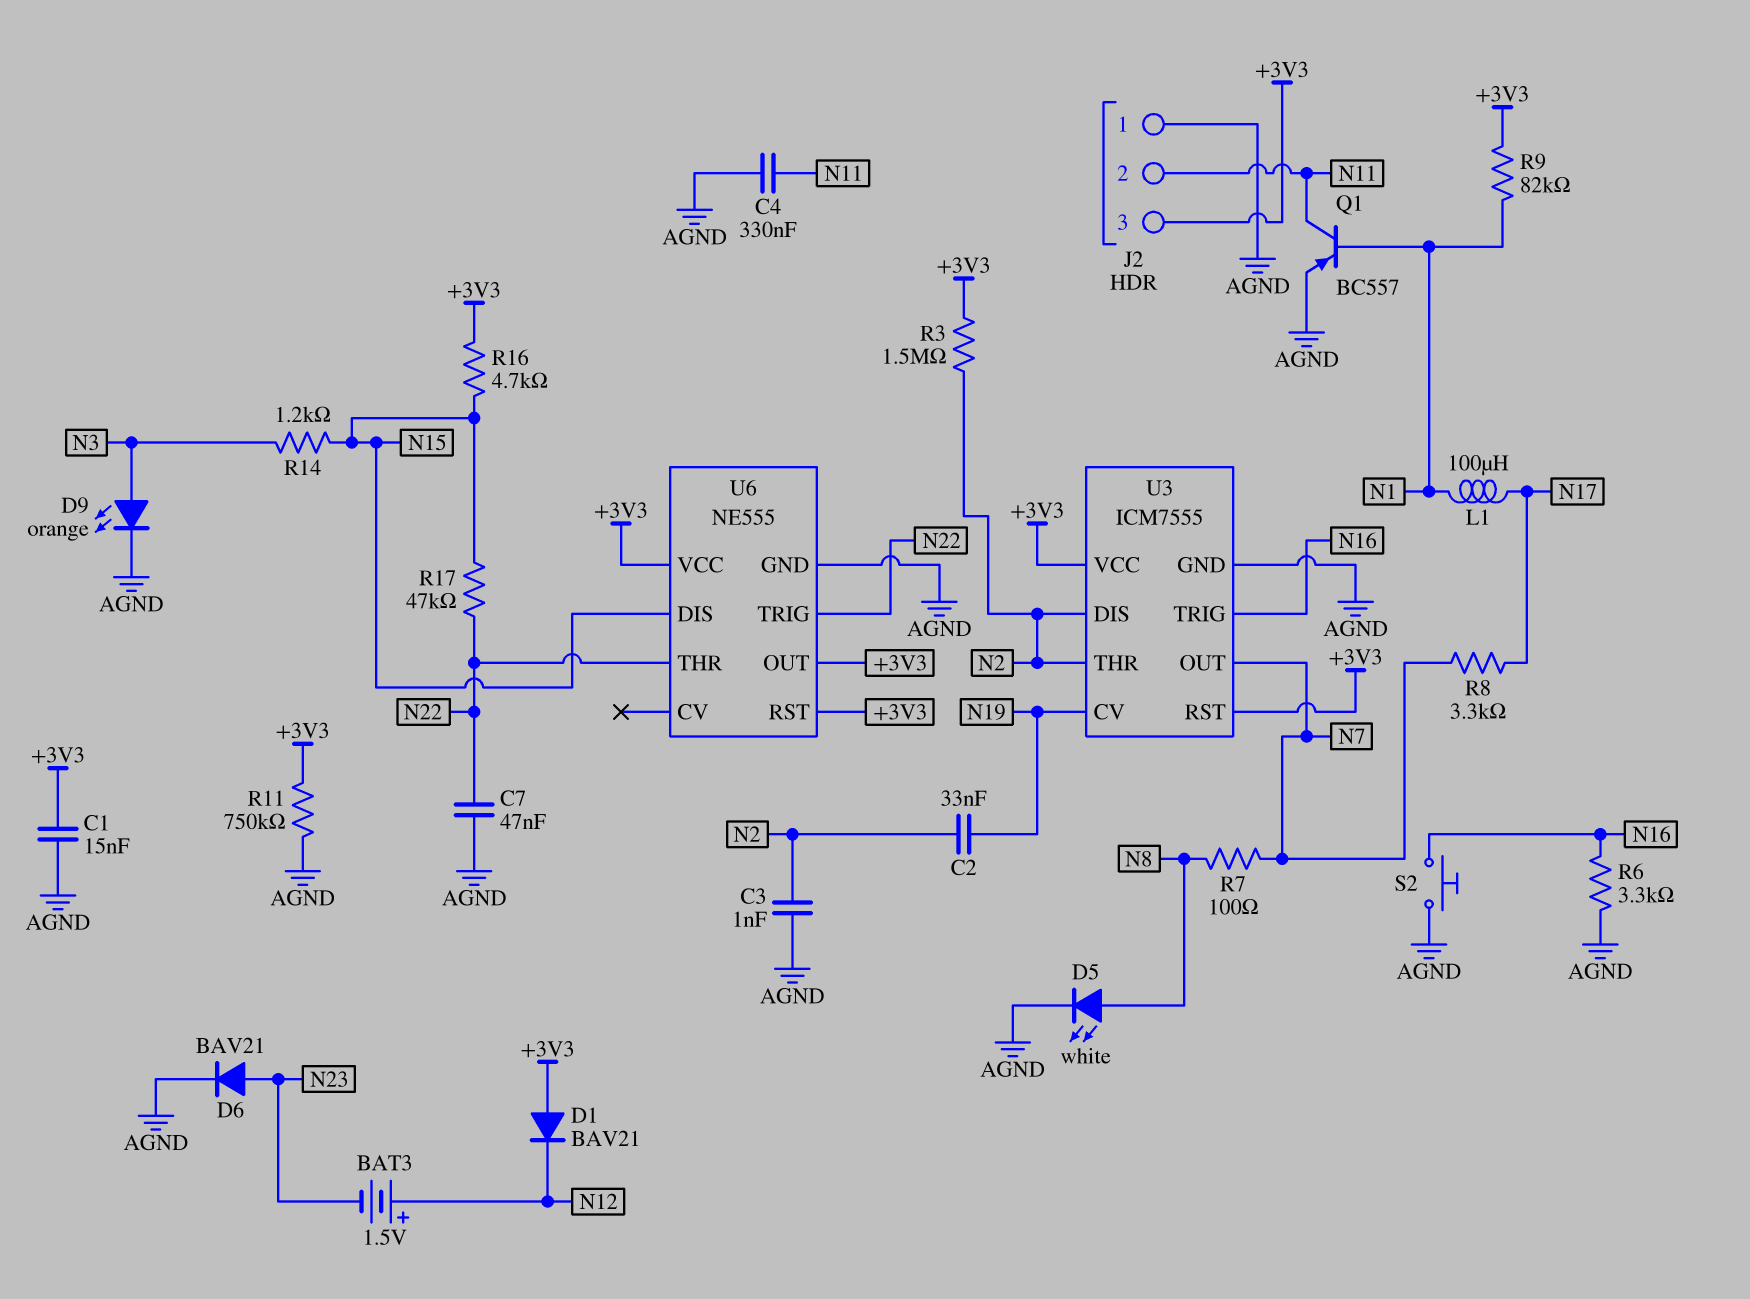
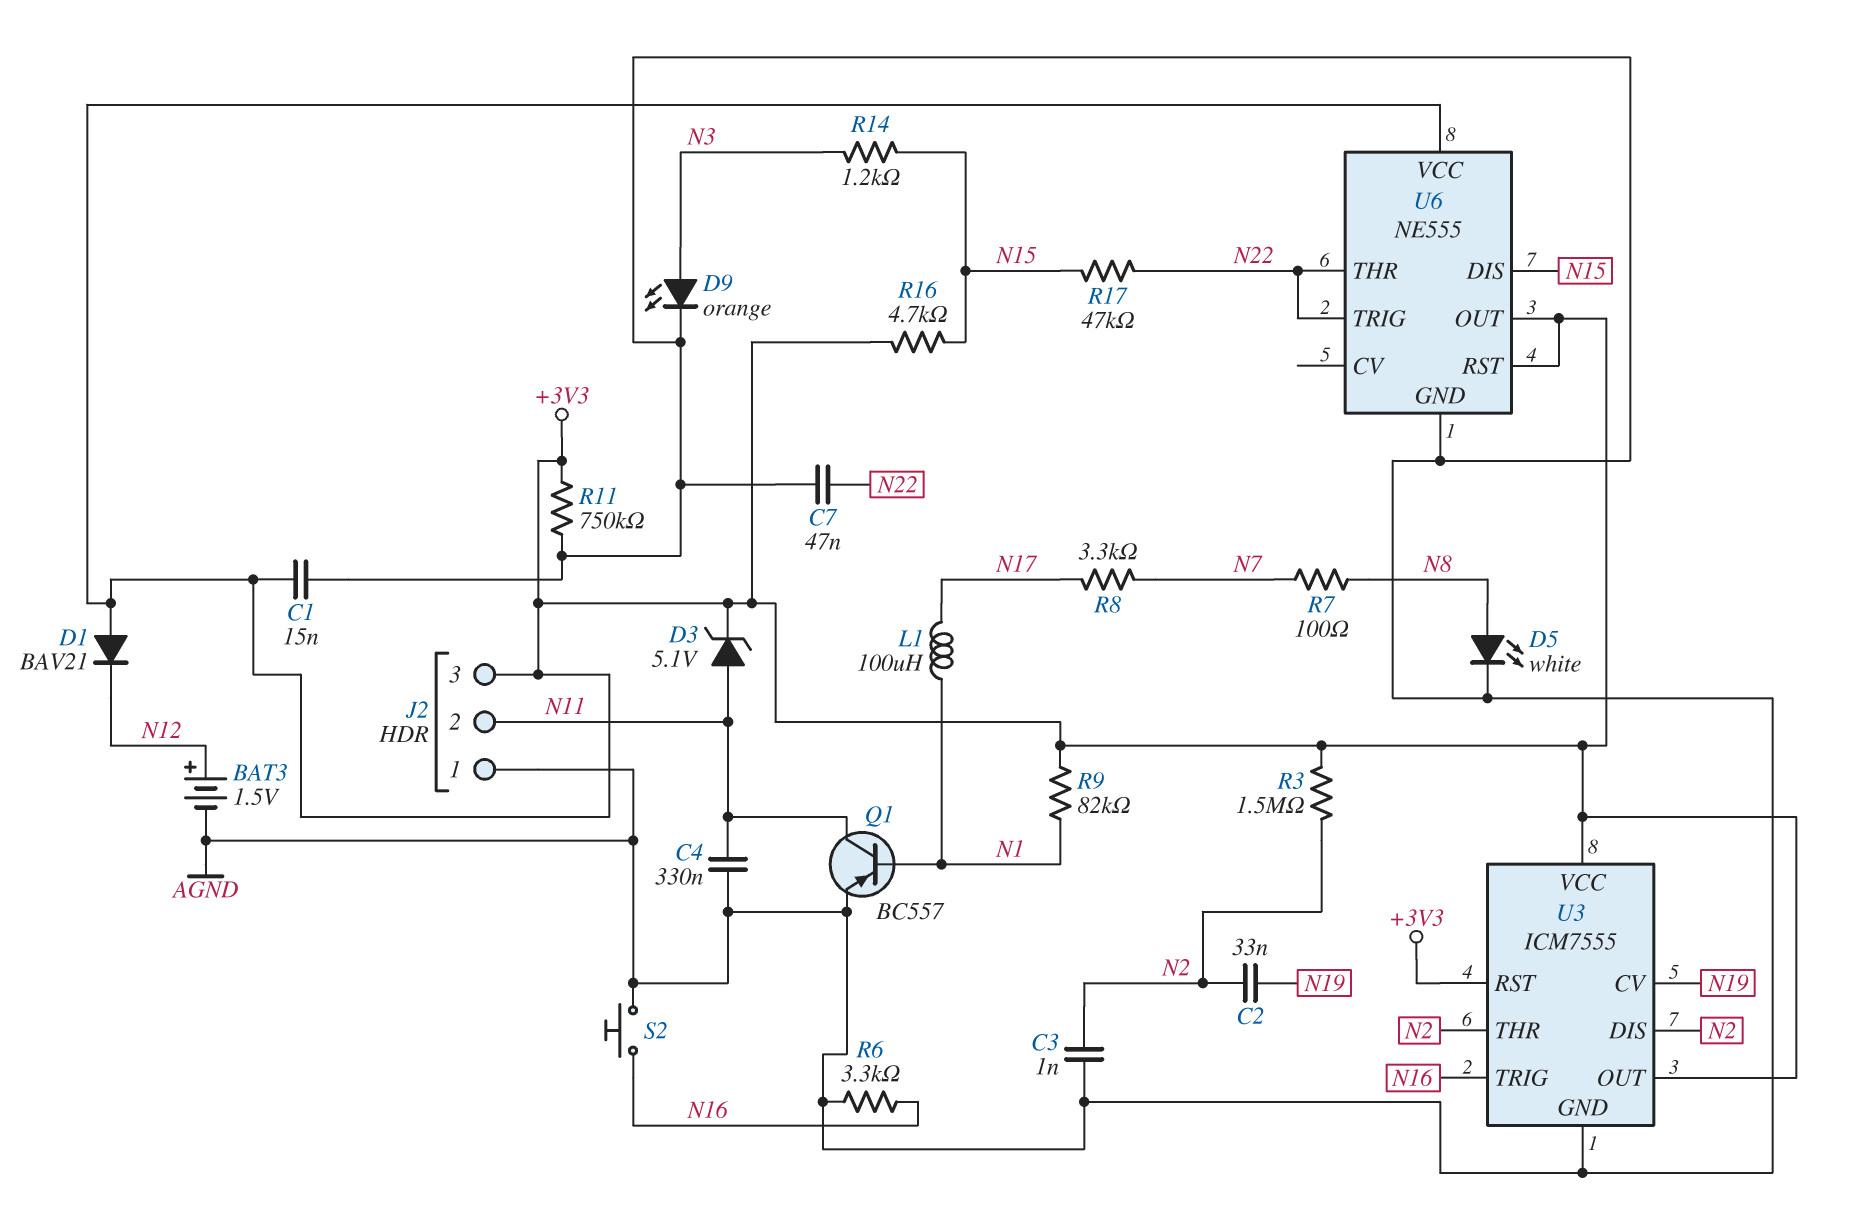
BAT3: 1.5V (plus N12, minus N23) -> 1.5V (plus N12, minus AGND)
D3: none -> zener 5.1V (A N11, K +3V3)
D6: diode BAV21 (A N23, K AGND) -> none
U3 pin OUT: N7 -> +3V3

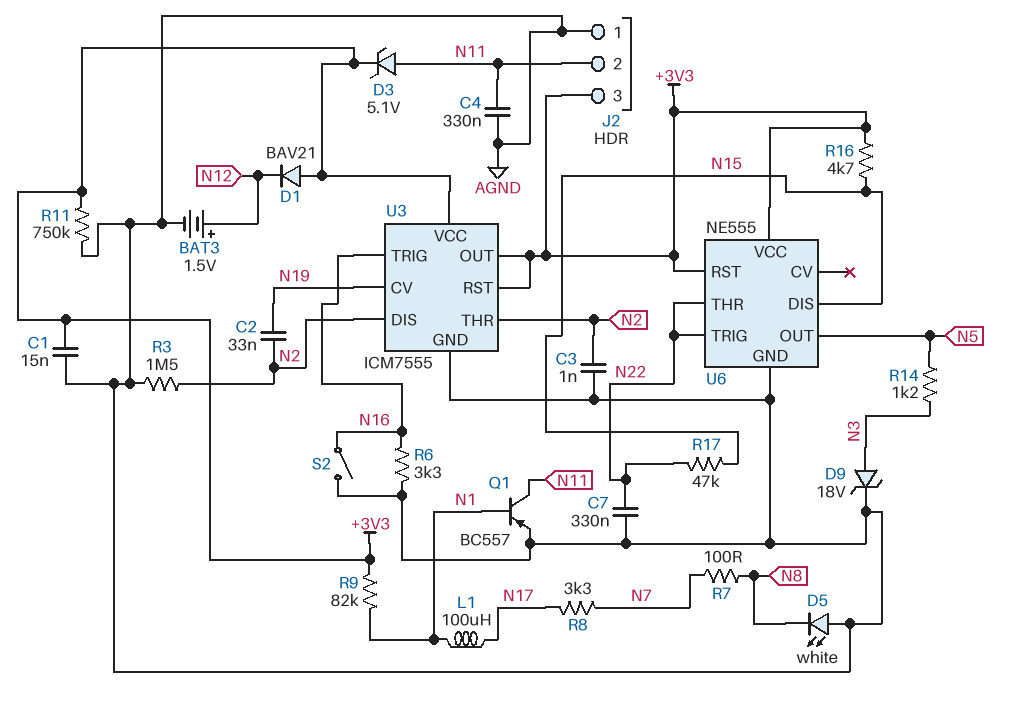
C7: 47nF (AGND, N22) -> 330nF (AGND, N22)
D5: LED white (A N8, K AGND) -> LED white (A AGND, K N8)
D9: LED orange (A N3, K AGND) -> zener 18V (A N3, K AGND)
R3: 1.5M (+3V3, N2) -> 1.5M (AGND, N2)
R14: 1.2k (N3, N15) -> 1.2k (N3, N5)
S2: button (AGND, N16) -> switch (AGND, N16)
U6 pin OUT: +3V3 -> N5

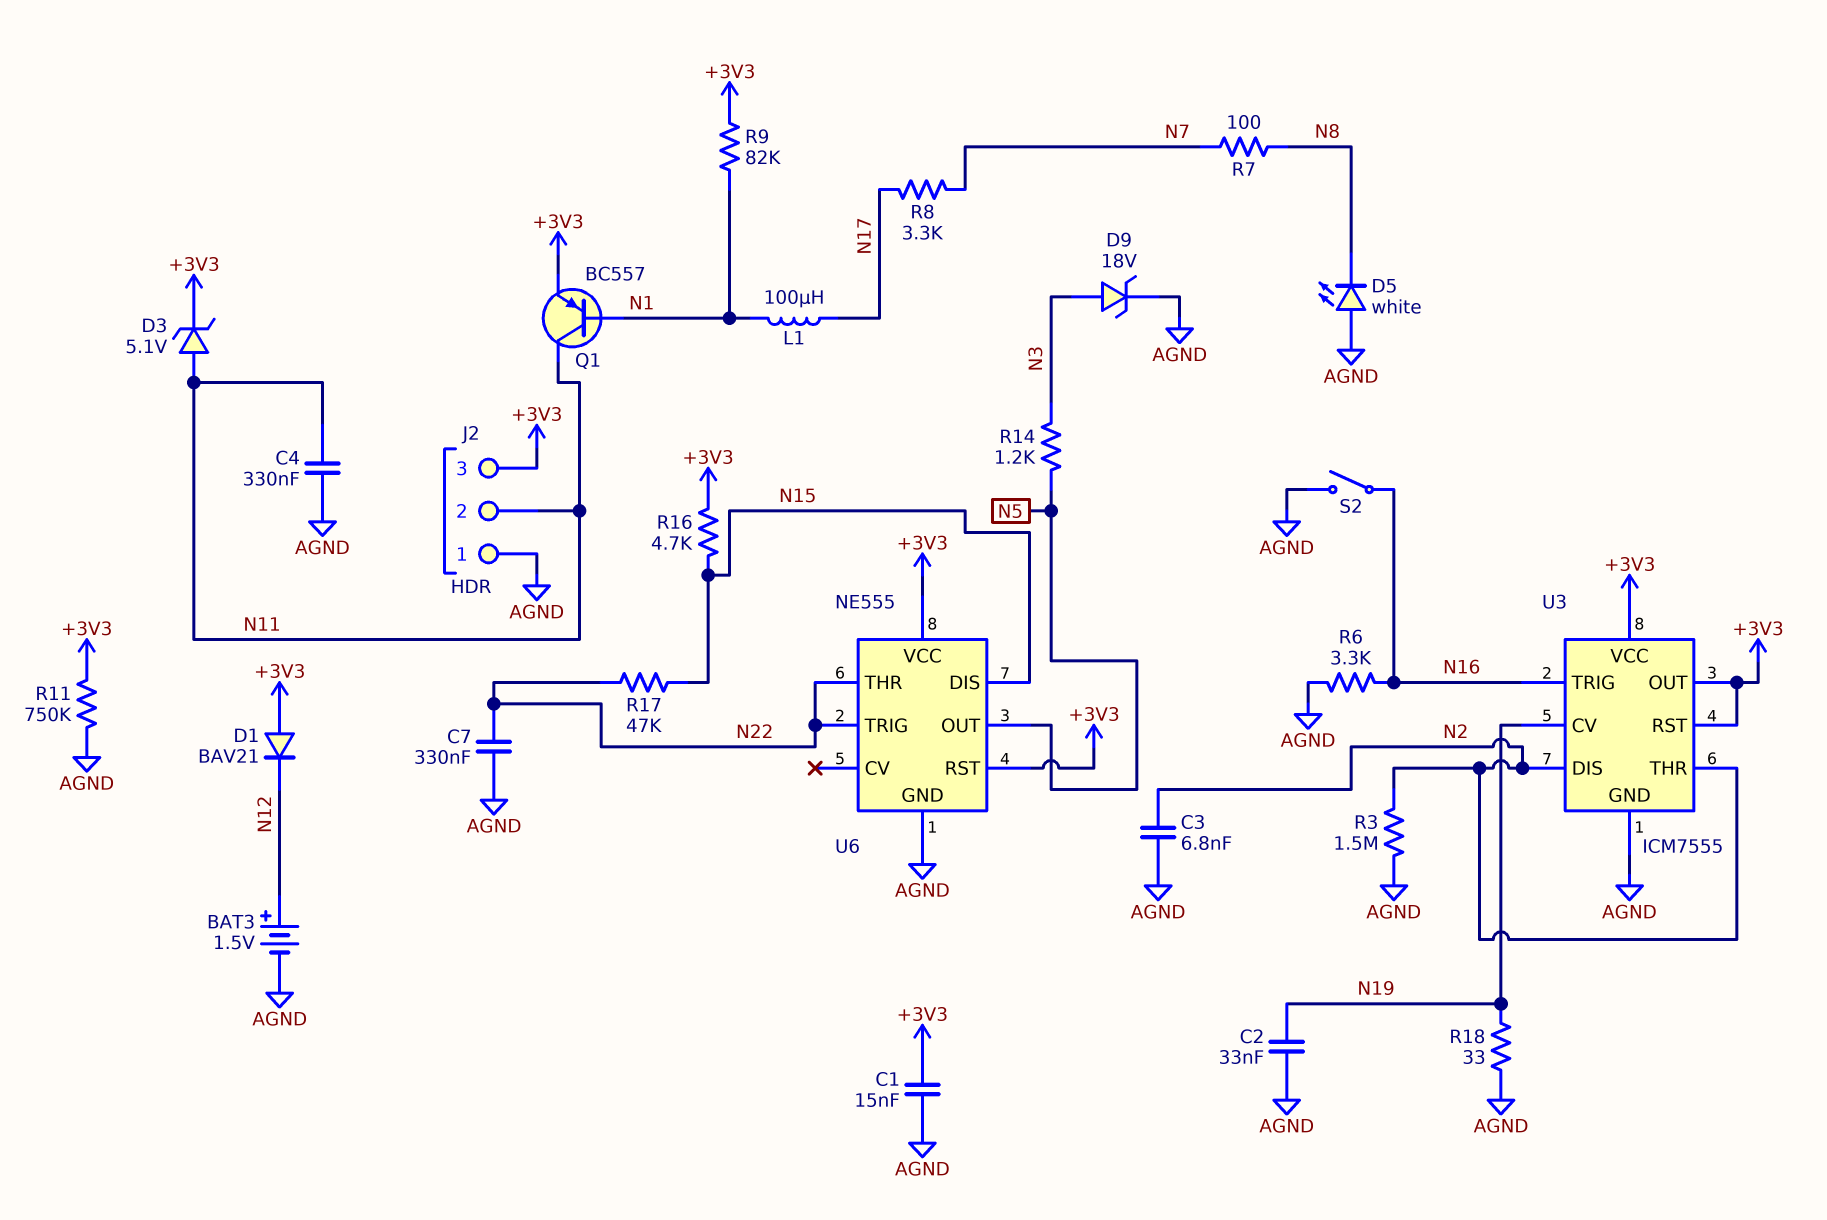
C2: 33nF (N2, N19) -> 33nF (AGND, N19)
C3: 1nF (AGND, N2) -> 6.8nF (AGND, N2)
Q1: PNP BC557 (B N1, C N11, E AGND) -> PNP BC557 (B N1, C N11, E +3V3)
R18: none -> 33 (AGND, N19)

